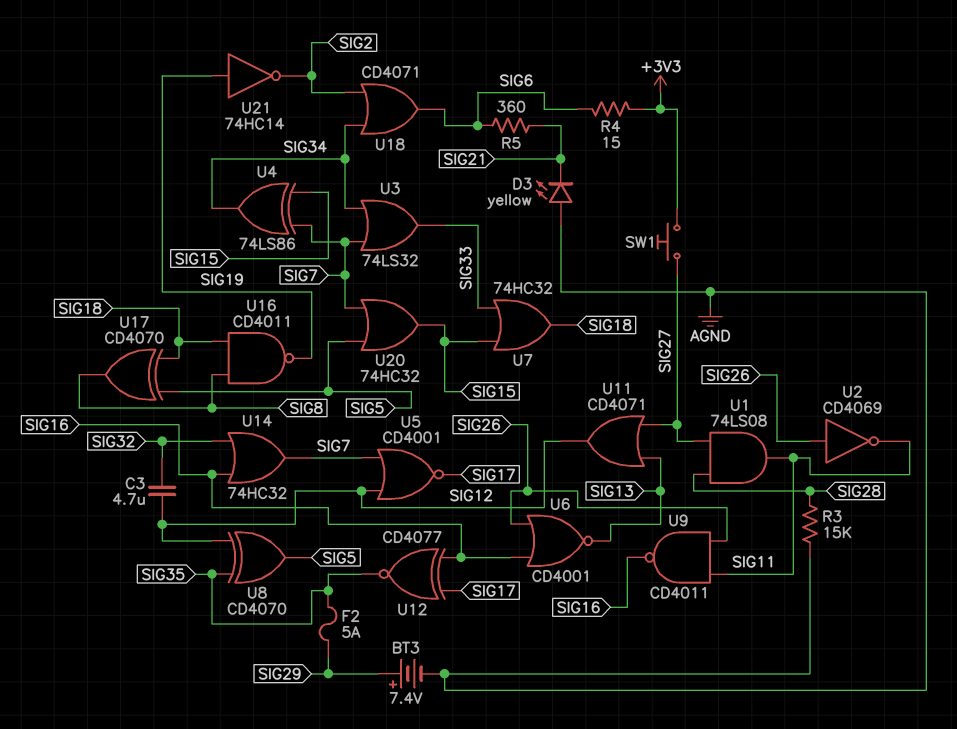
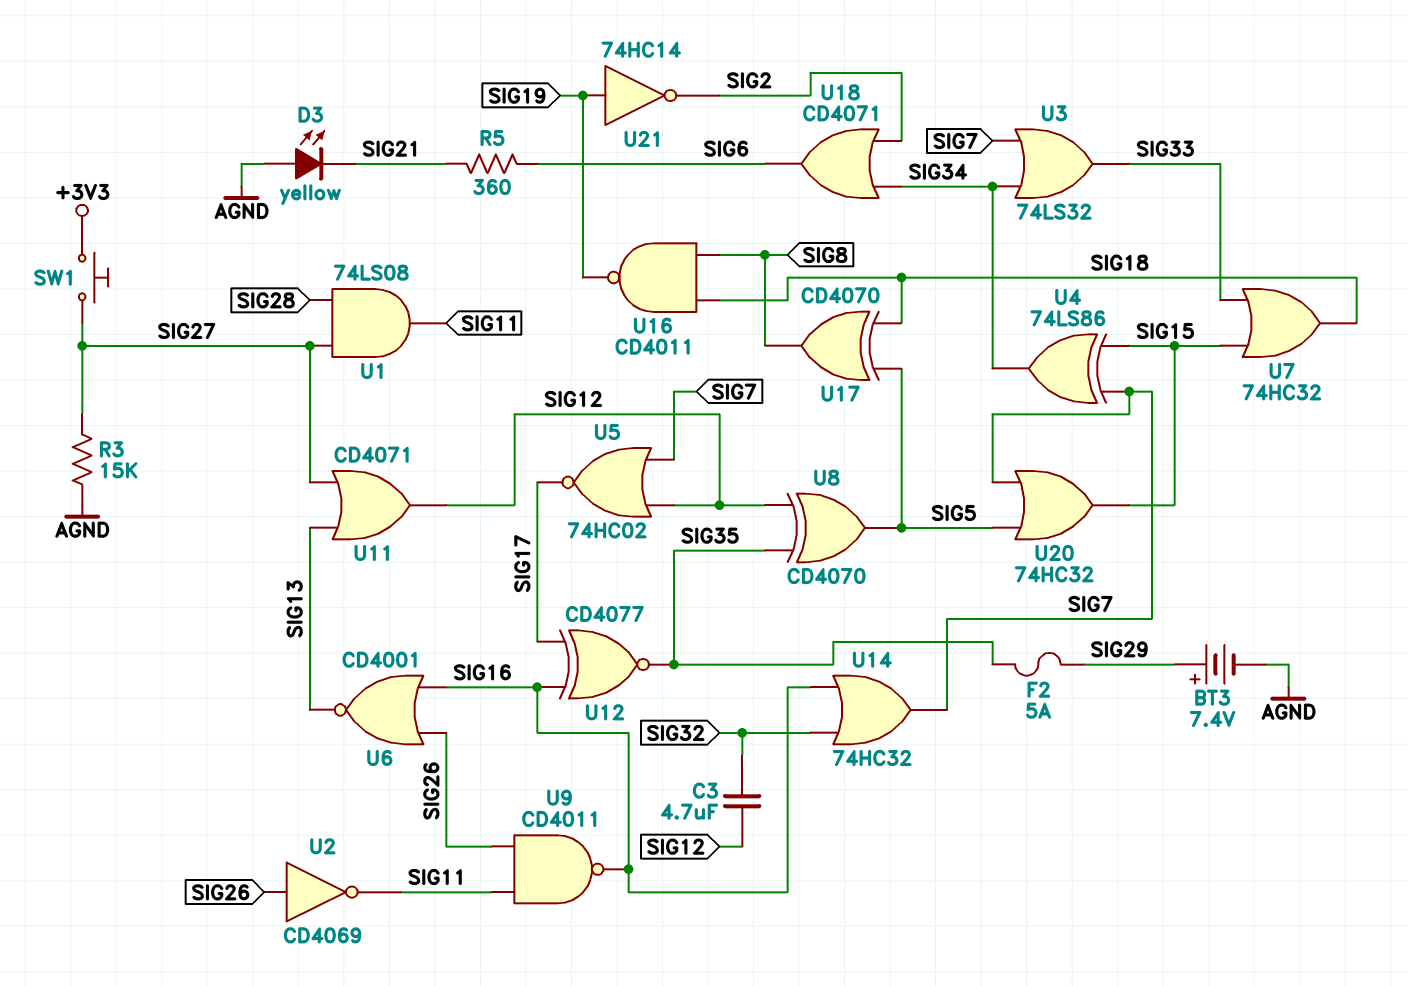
R3: 15k (AGND, SIG28) -> 15k (AGND, SIG27)
R4: 15 (+3V3, SIG6) -> none
U5: NOR CD4001 (in SIG7, in SIG12, out SIG17) -> NOR 74HC02 (in SIG7, in SIG12, out SIG17)

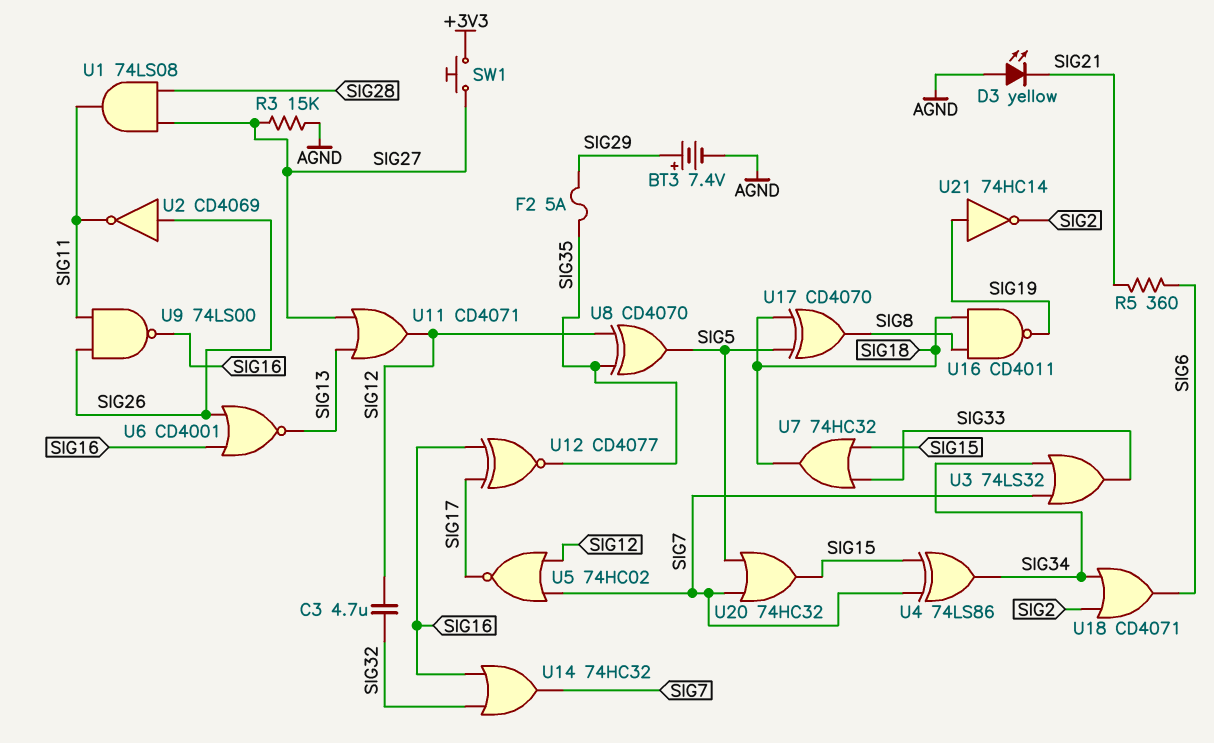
U9: NAND CD4011 (in SIG11, in SIG26, out SIG16) -> NAND 74LS00 (in SIG11, in SIG26, out SIG16)

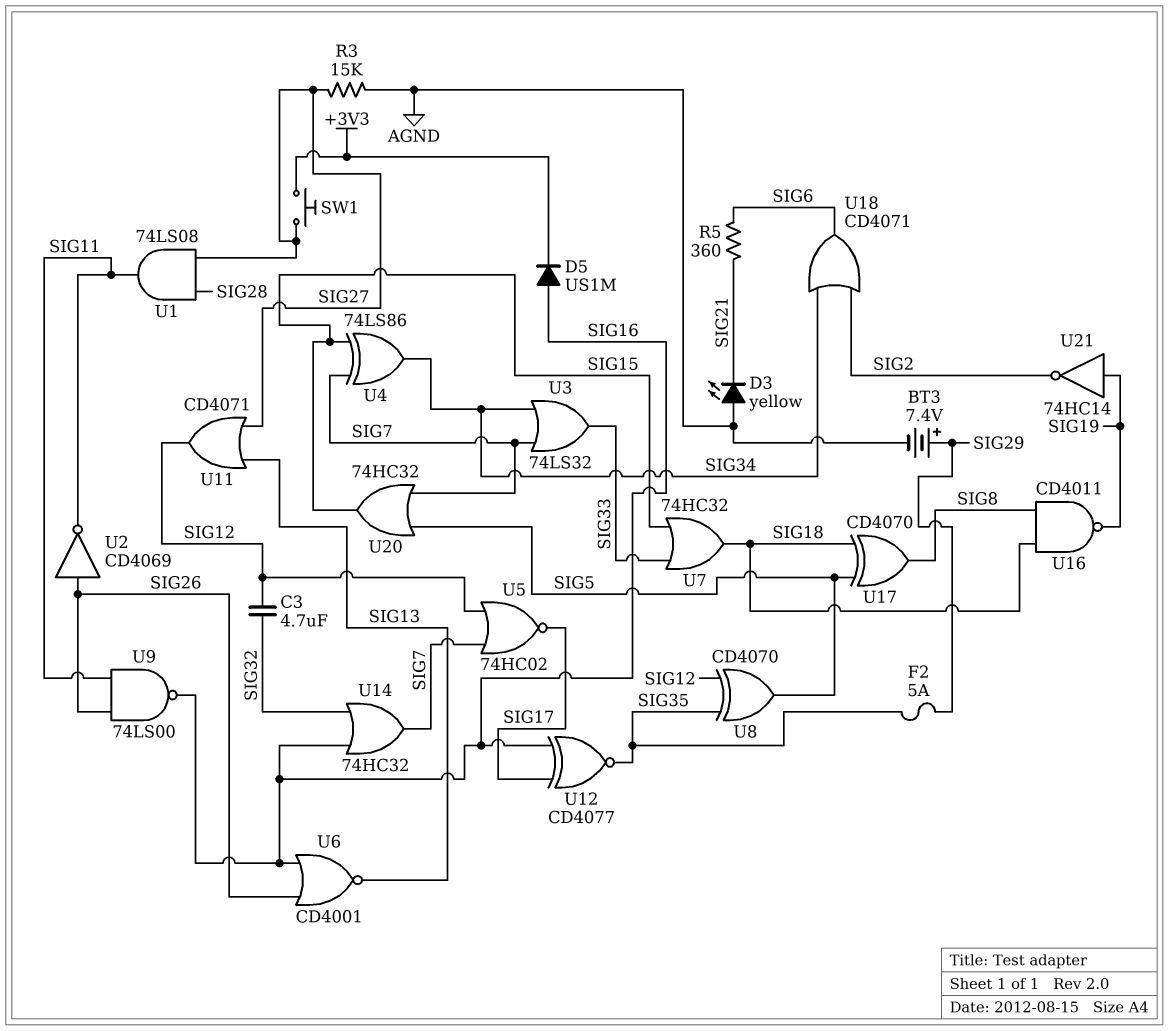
D5: none -> diode US1M (A SIG16, K +3V3)

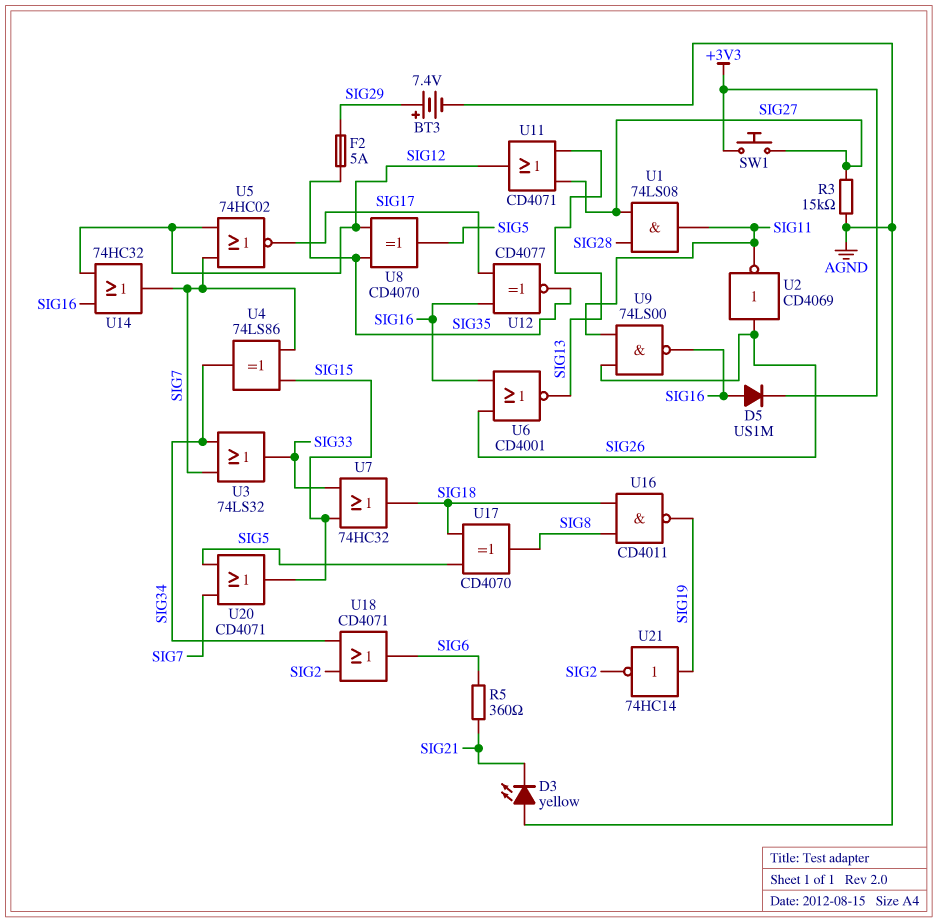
C3: 4.7uF (SIG12, SIG32) -> none
U14: OR 74HC32 (in SIG16, in SIG32, out SIG7) -> OR 74HC32 (in SIG12, in SIG16, out SIG7)
U20: OR 74HC32 (in SIG5, in SIG7, out SIG15) -> OR CD4071 (in SIG5, in SIG7, out SIG15)

